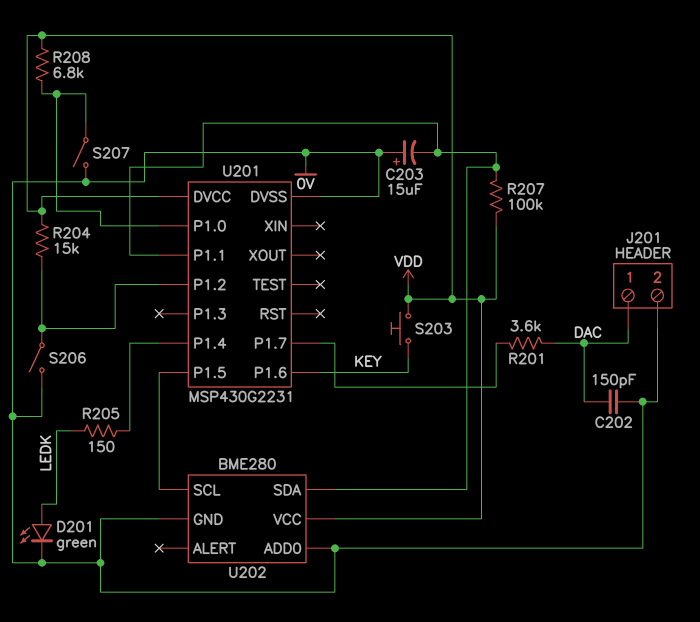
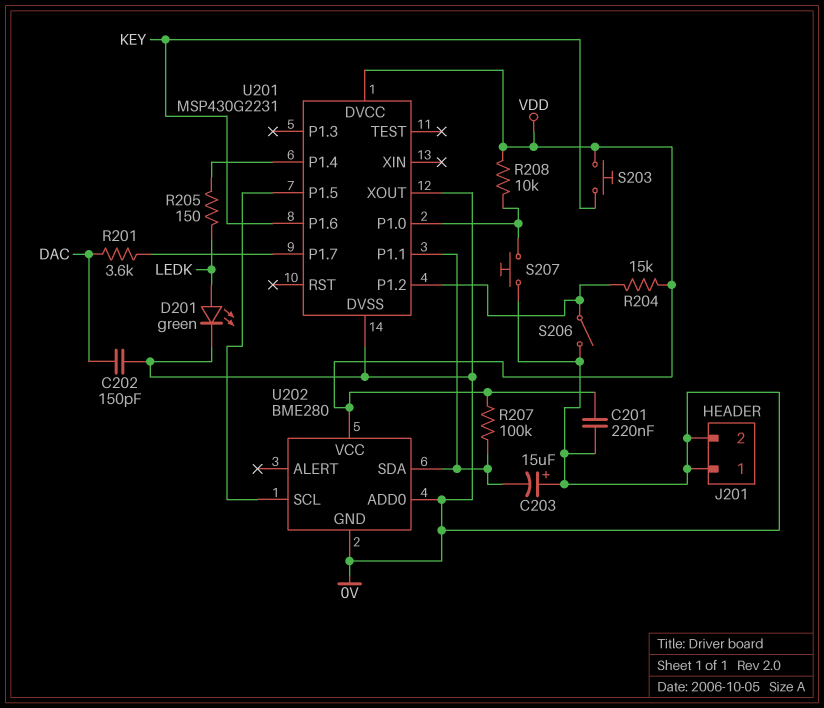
C201: none -> 220nF (0V, VDD)
J201 pin 1: DAC -> 0V
R208: 6.8k (U201/P1.0, VDD) -> 10k (U201/P1.0, VDD)
S207: switch (0V, U201/P1.0) -> button (0V, U201/P1.0)
U201 pin XOUT: none -> 0V

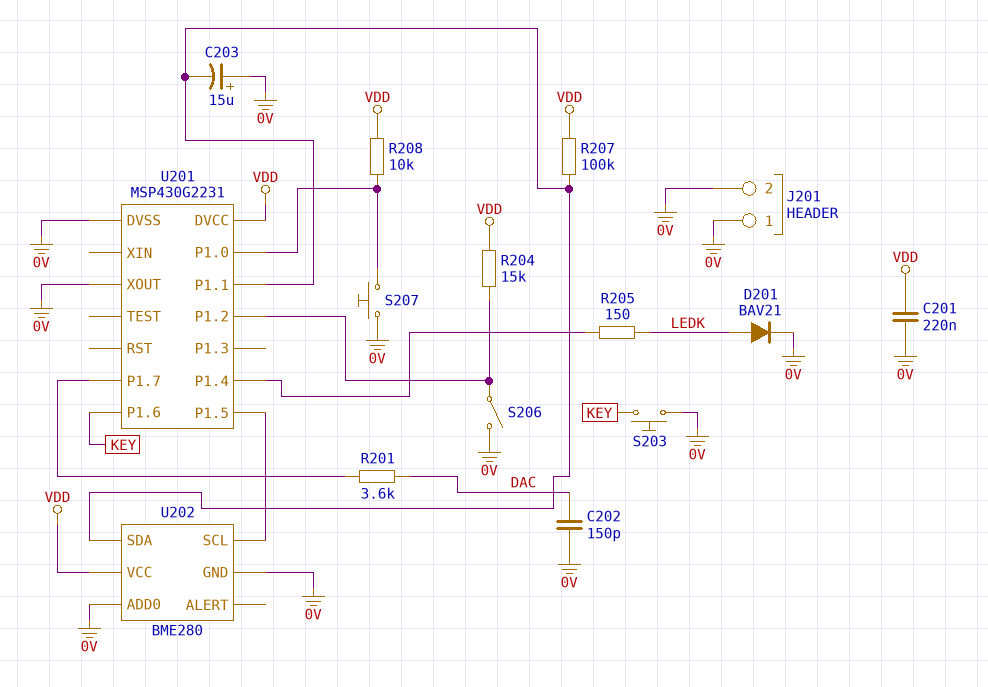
D201: LED green (A LEDK, K 0V) -> diode BAV21 (A LEDK, K 0V)
S203: button (KEY, VDD) -> button (0V, KEY)

